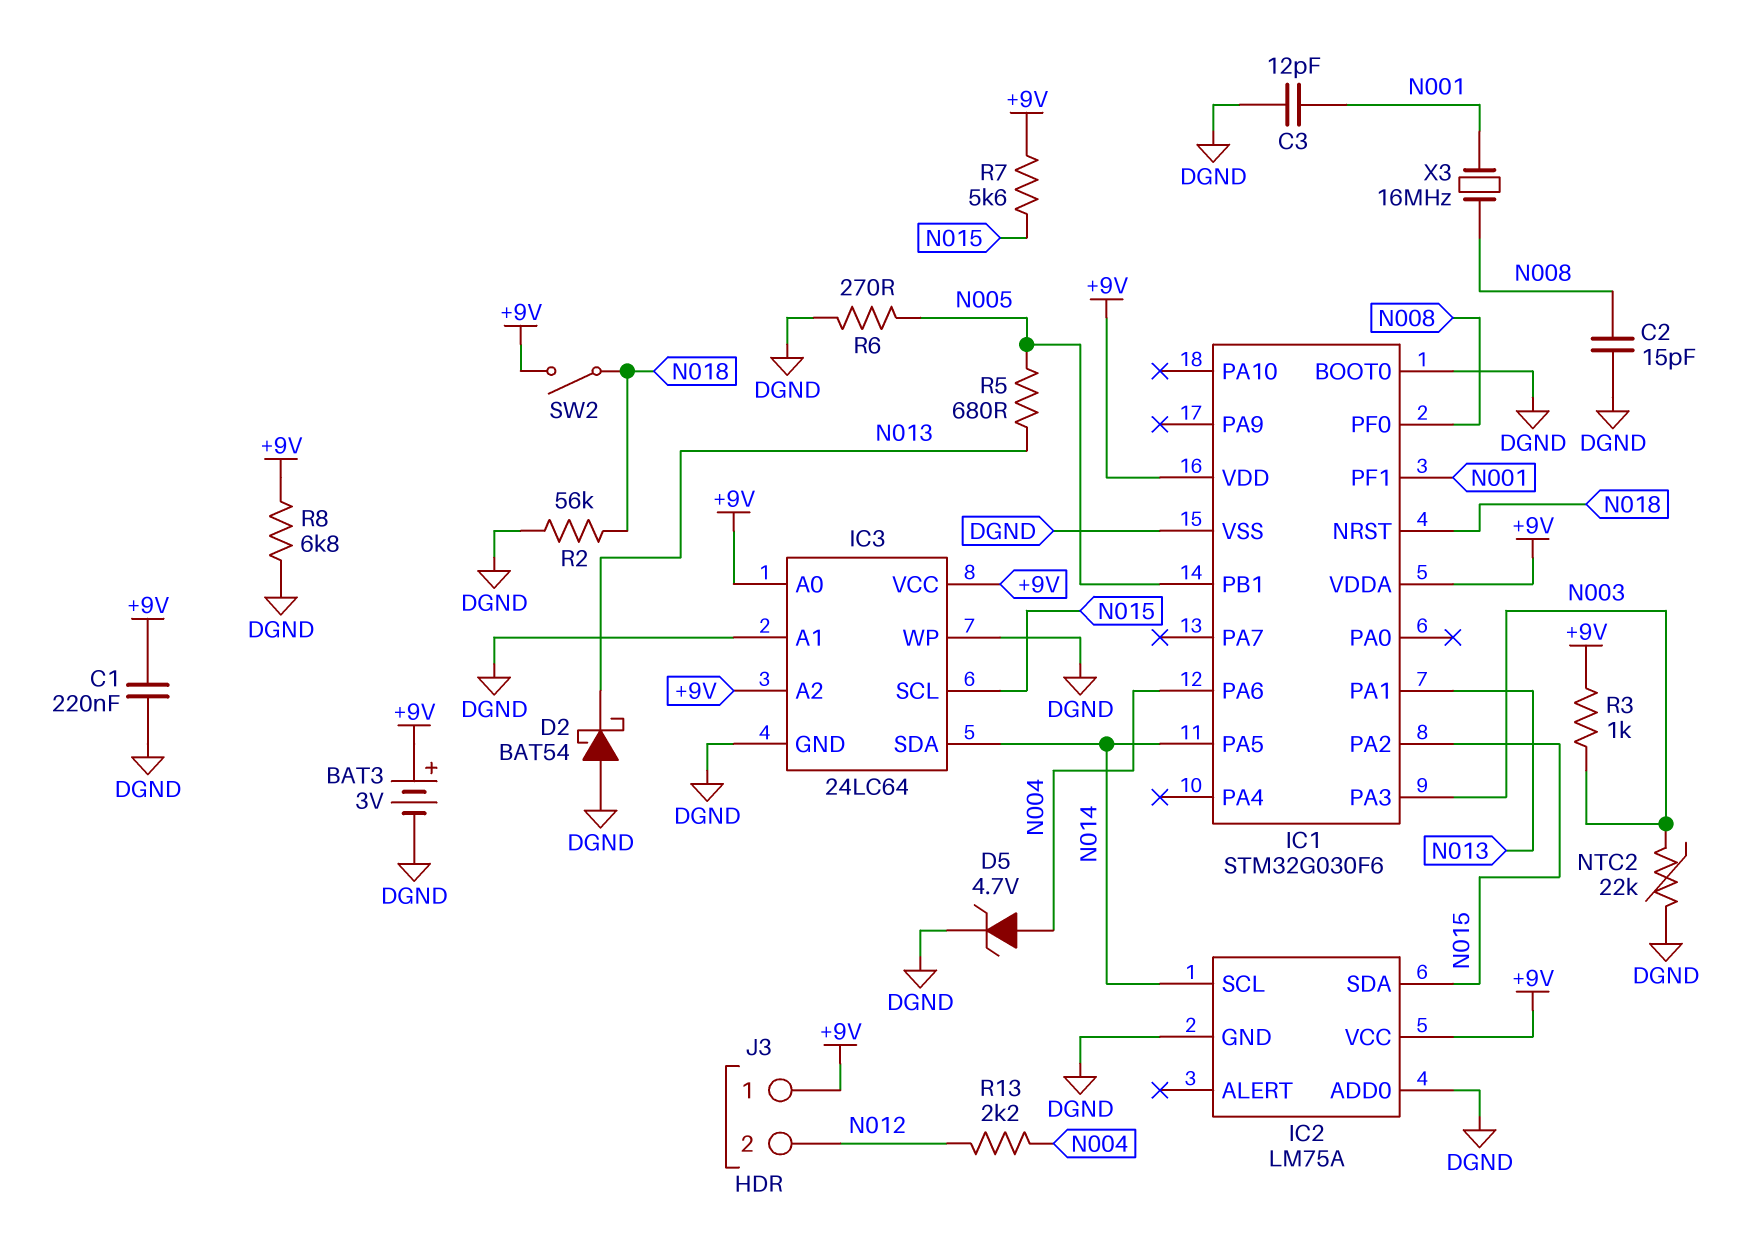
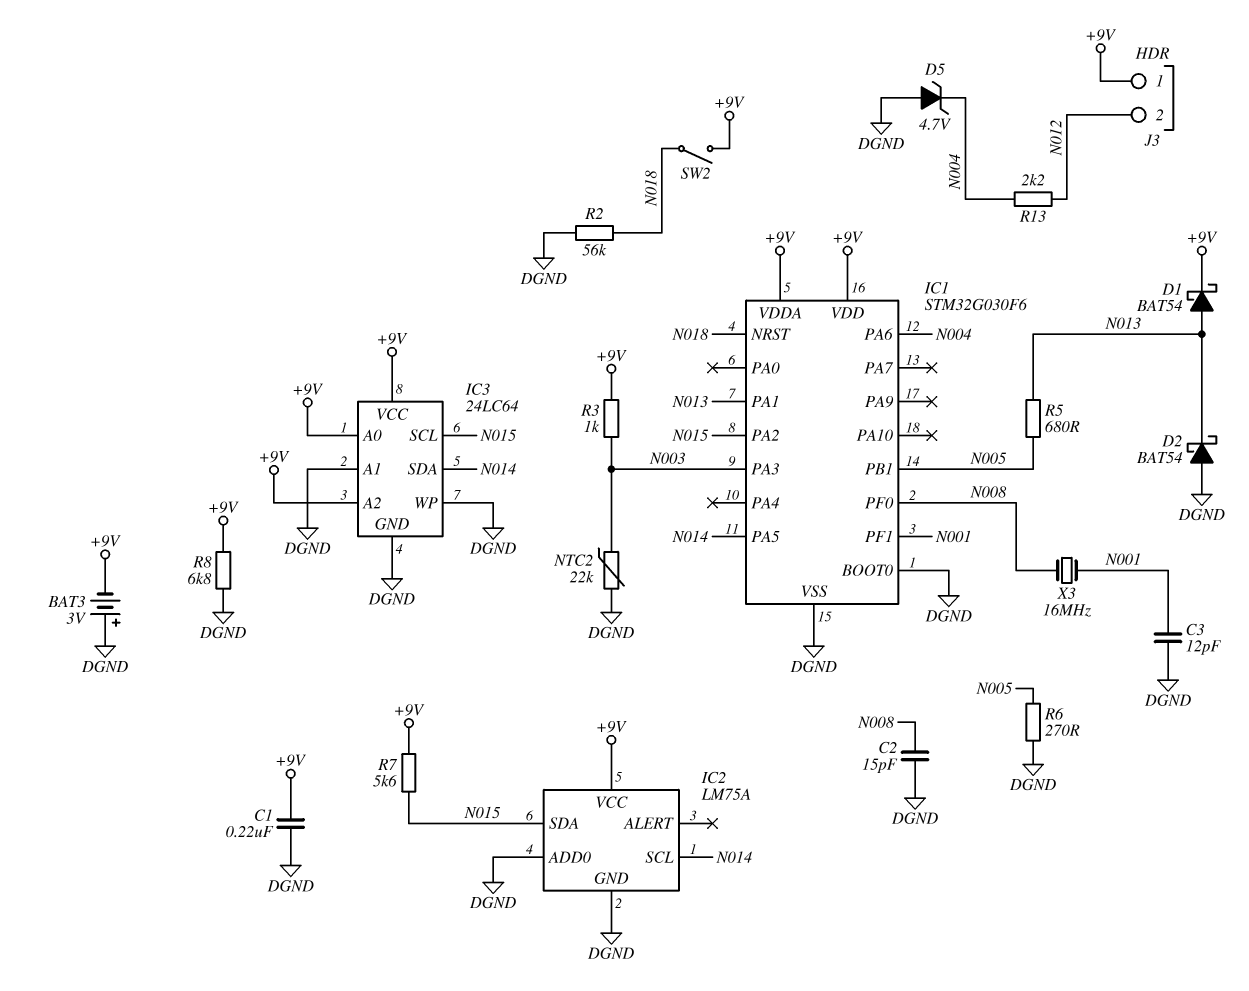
BAT3: 3V (plus +9V, minus DGND) -> 3V (plus DGND, minus +9V)
D1: none -> schottky BAT54 (A N013, K +9V)
D5: zener 4.7V (A N004, K DGND) -> zener 4.7V (A DGND, K N004)

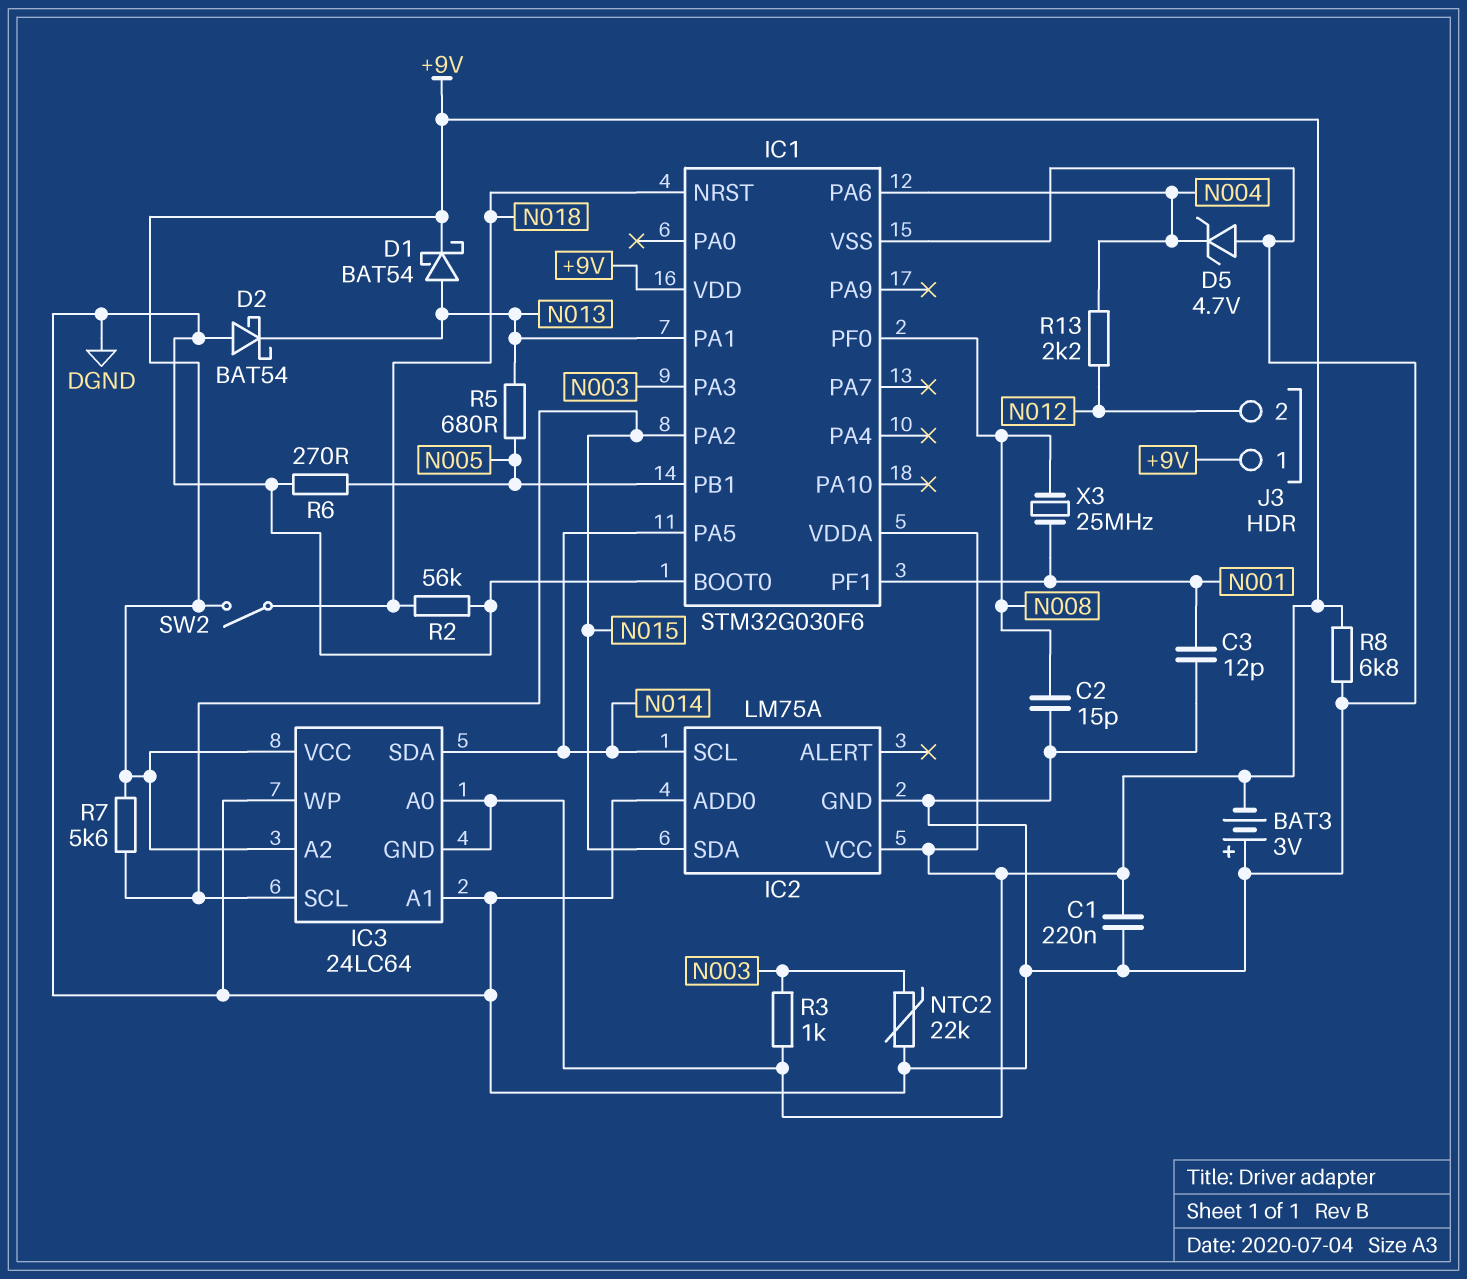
IC3 pin GND: DGND -> +9V
X3: 16MHz (N001, N008) -> 25MHz (N001, N008)

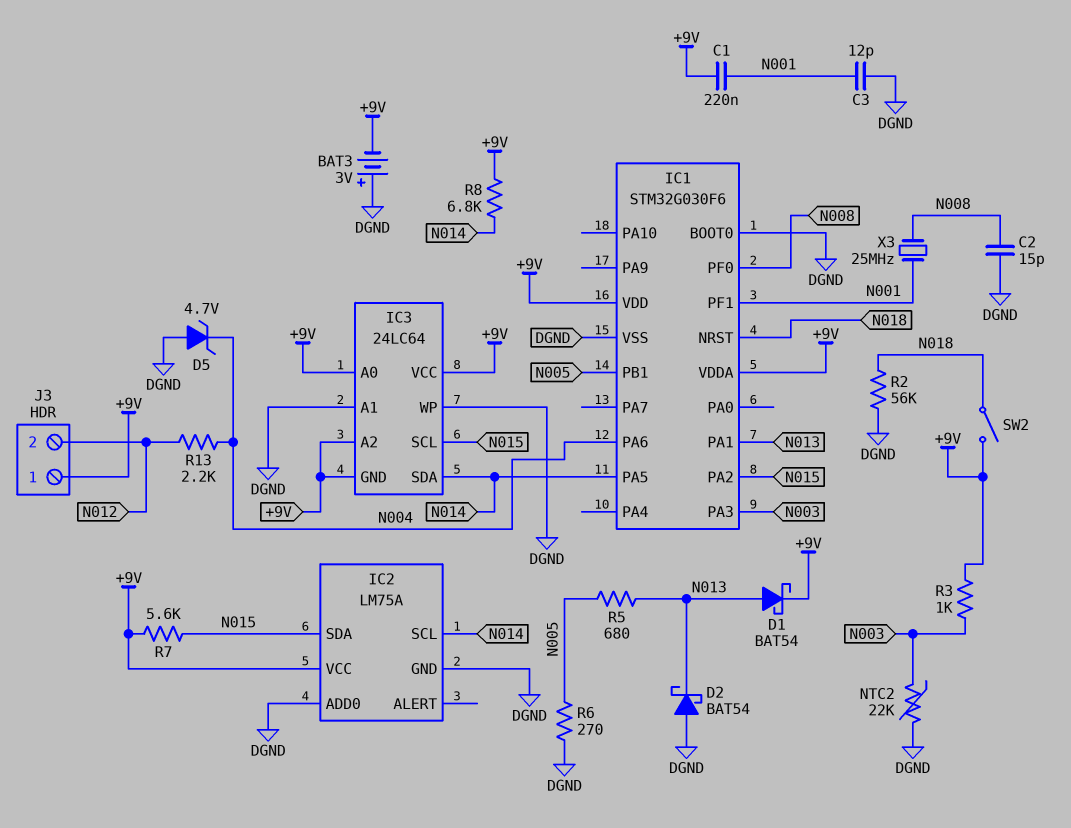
C1: 220nF (+9V, DGND) -> 220nF (+9V, N001)
R8: 6.8k (+9V, DGND) -> 6.8k (+9V, N014)

